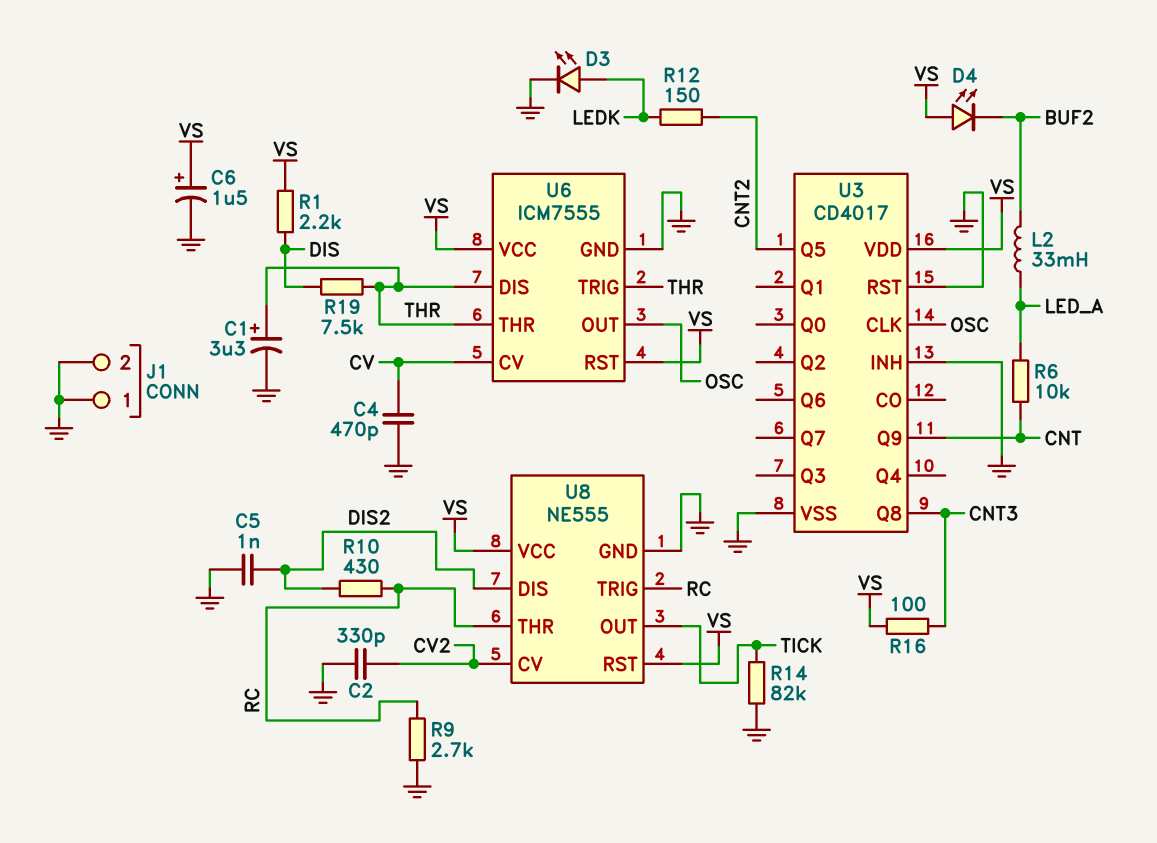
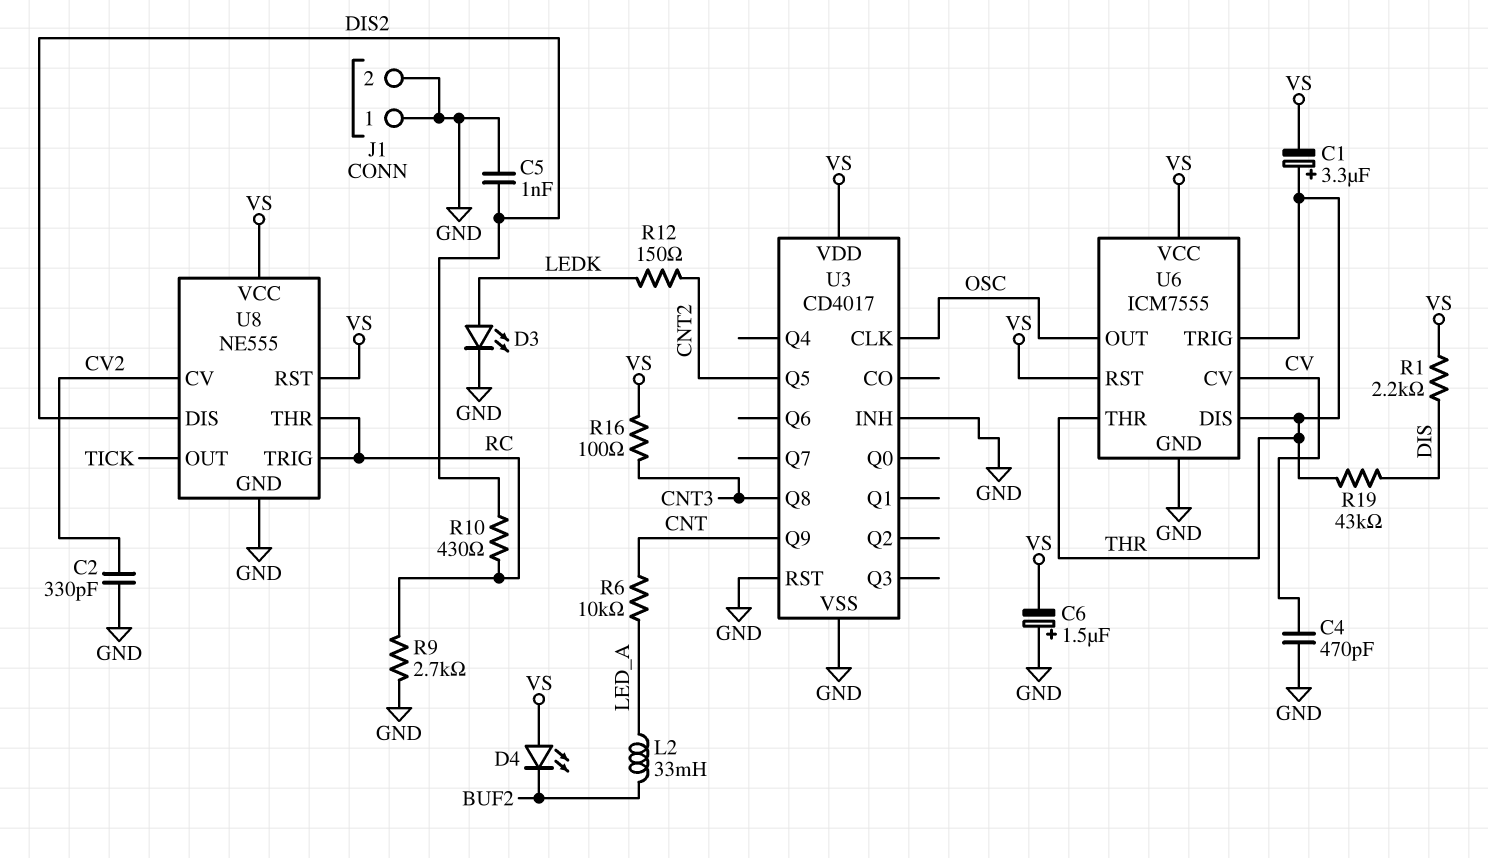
C1: 3.3uF (plus THR, minus GND) -> 3.3uF (plus THR, minus VS)
C6: 1.5uF (plus VS, minus GND) -> 1.5uF (plus GND, minus VS)
R14: 82k (GND, TICK) -> none
R19: 7.5k (DIS, THR) -> 43k (DIS, THR)

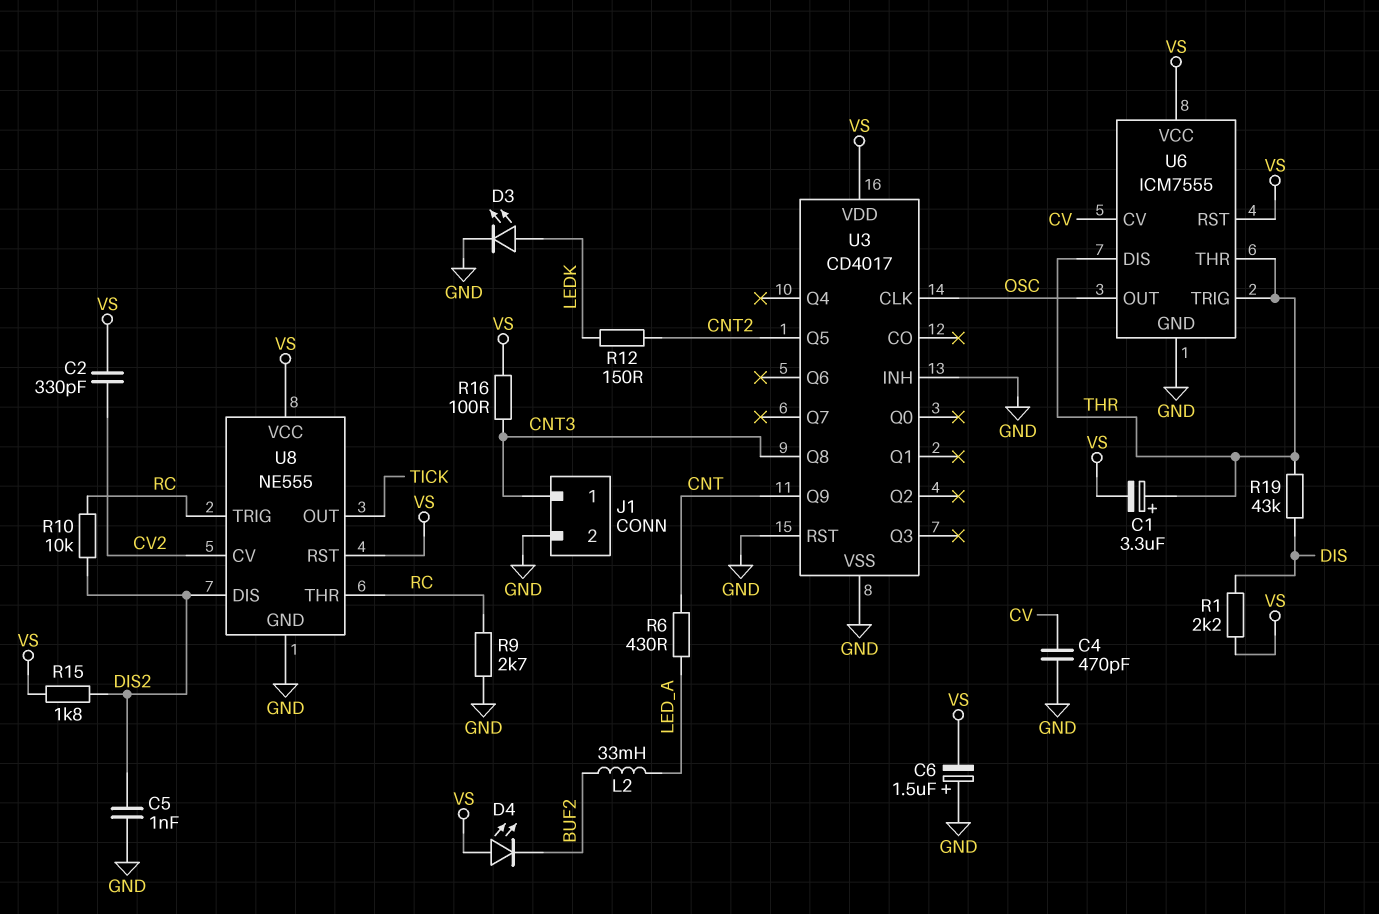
C2: 330pF (CV2, GND) -> 330pF (CV2, VS)
J1 pin 1: GND -> CNT3
R6: 10k (CNT, LED_A) -> 430 (CNT, LED_A)
R10: 430 (DIS2, RC) -> 10k (DIS2, RC)
R15: none -> 1.8k (DIS2, VS)

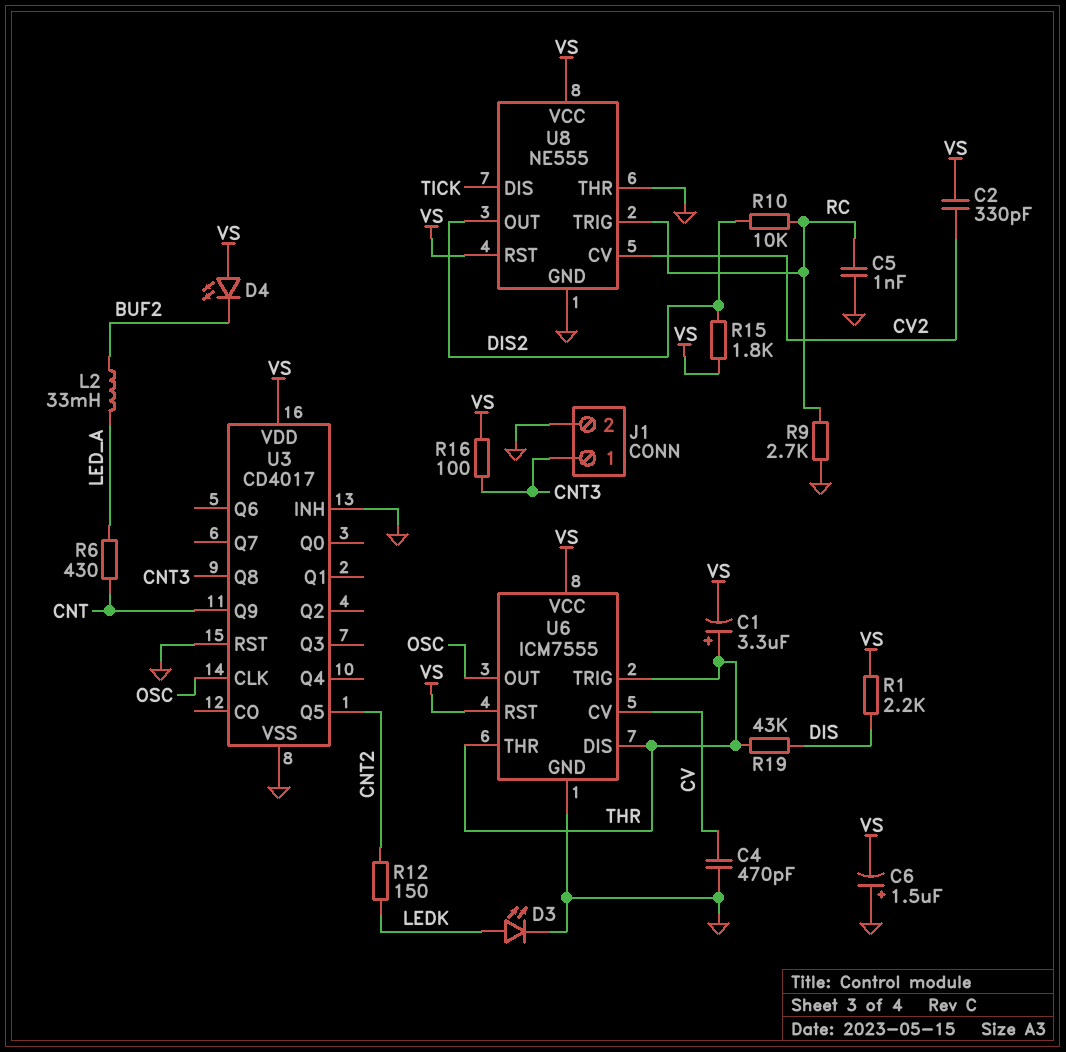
C5: 1nF (DIS2, GND) -> 1nF (GND, RC)
U8 pin DIS: DIS2 -> TICK
U8 pin OUT: TICK -> DIS2
U8 pin THR: RC -> GND

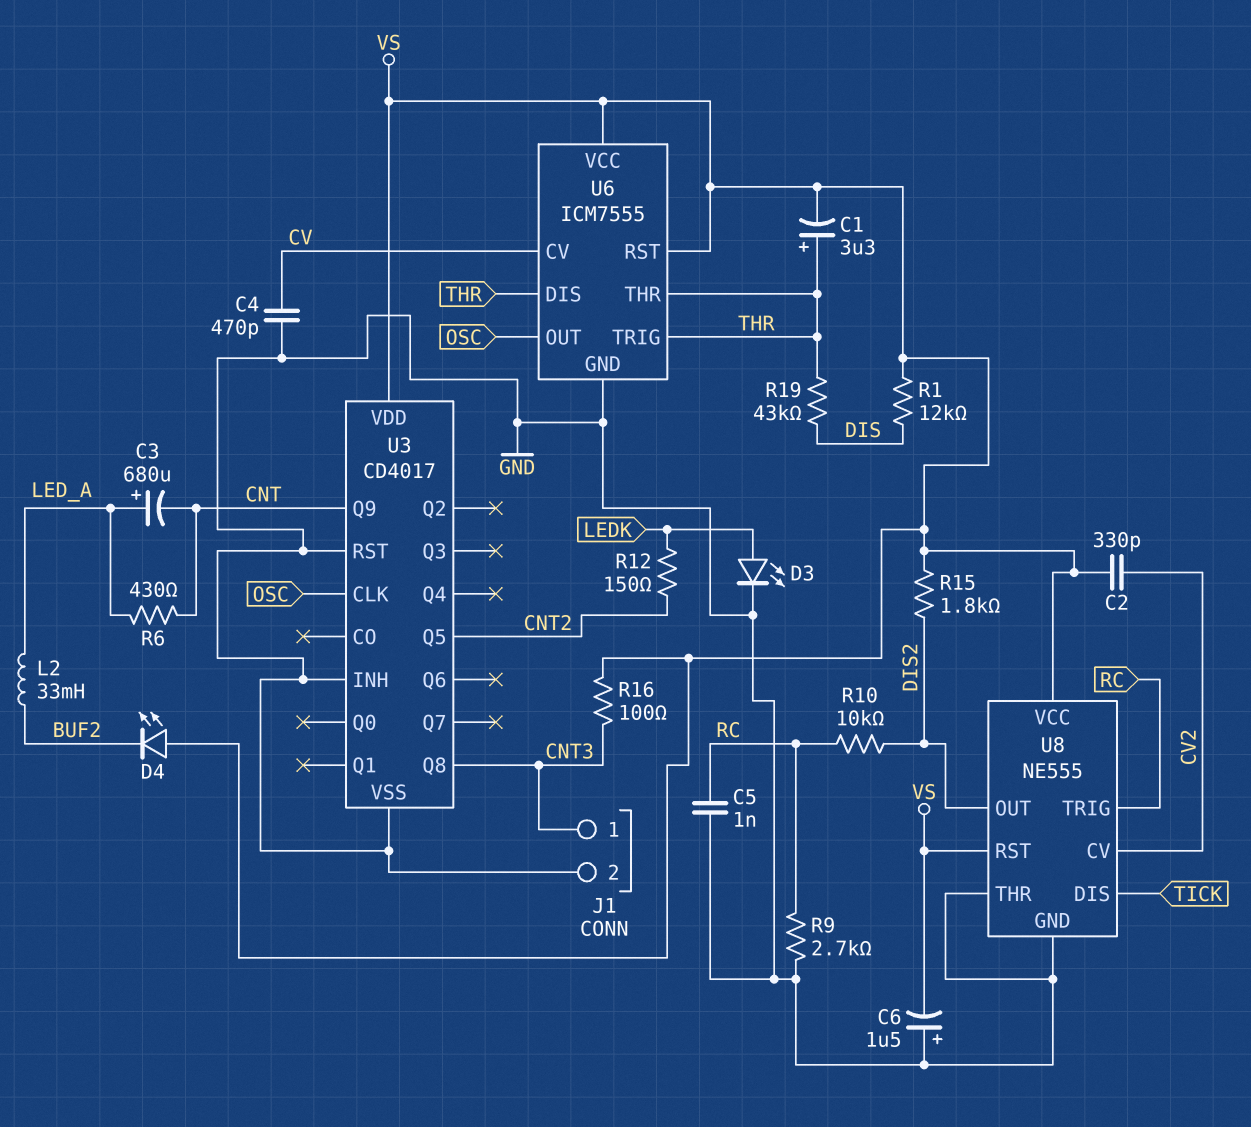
C3: none -> 680uF (plus LED_A, minus CNT)
R1: 2.2k (DIS, VS) -> 12k (DIS, VS)

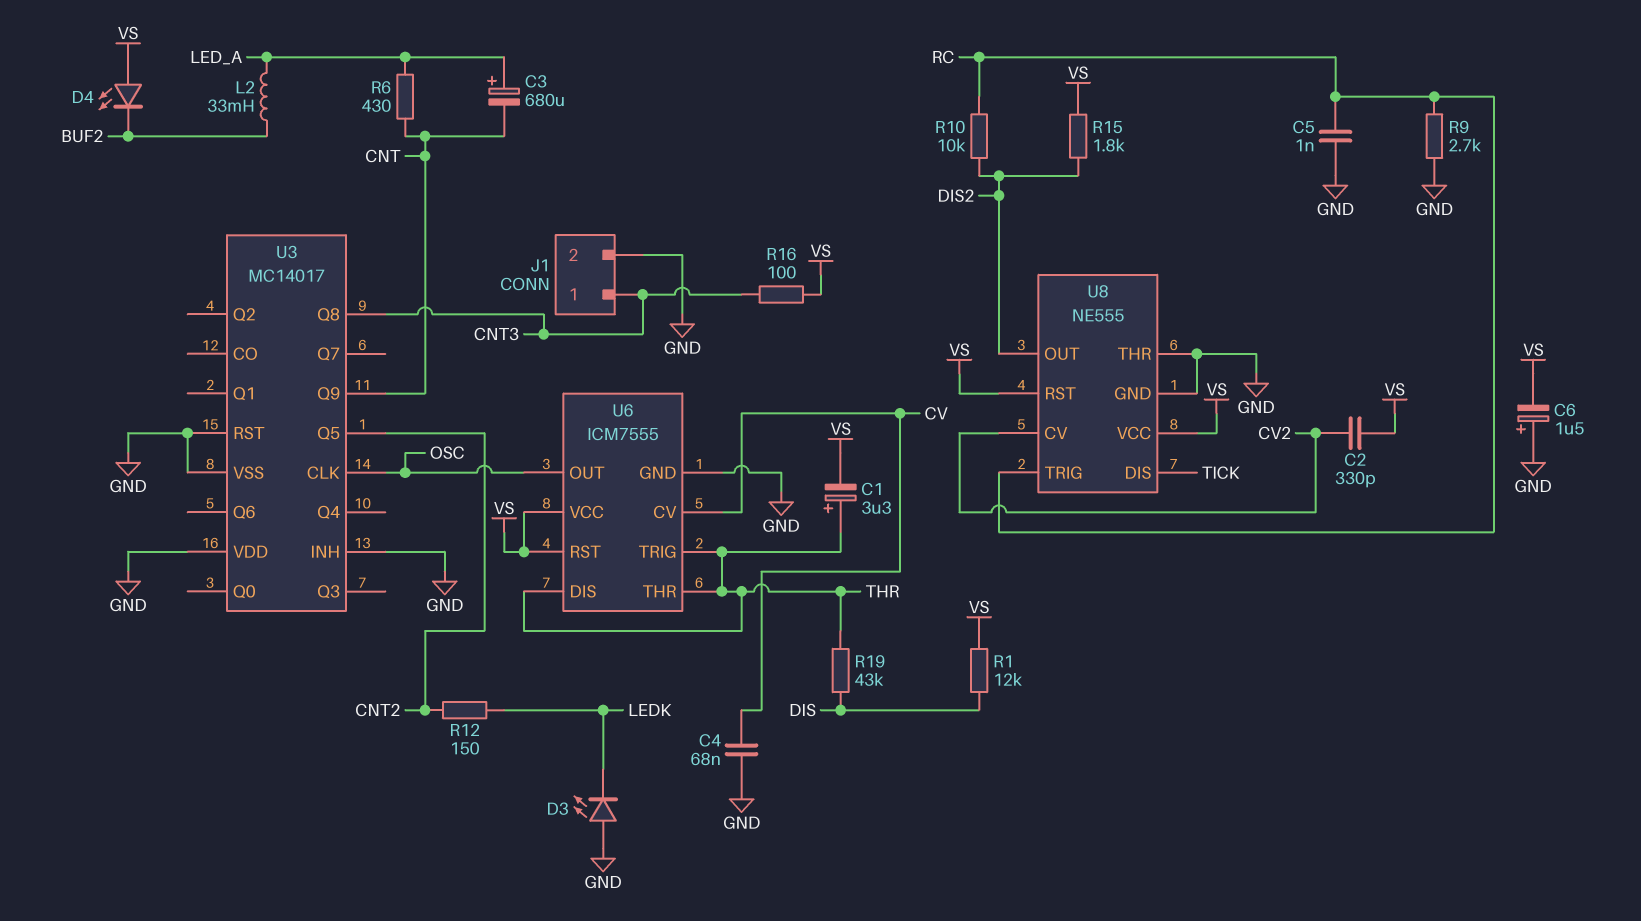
C4: 470pF (CV, GND) -> 68nF (CV, GND)
D3: LED (A LEDK, K GND) -> LED (A GND, K LEDK)
U3: CD4017 -> MC14017
U3 pin VDD: VS -> GND

